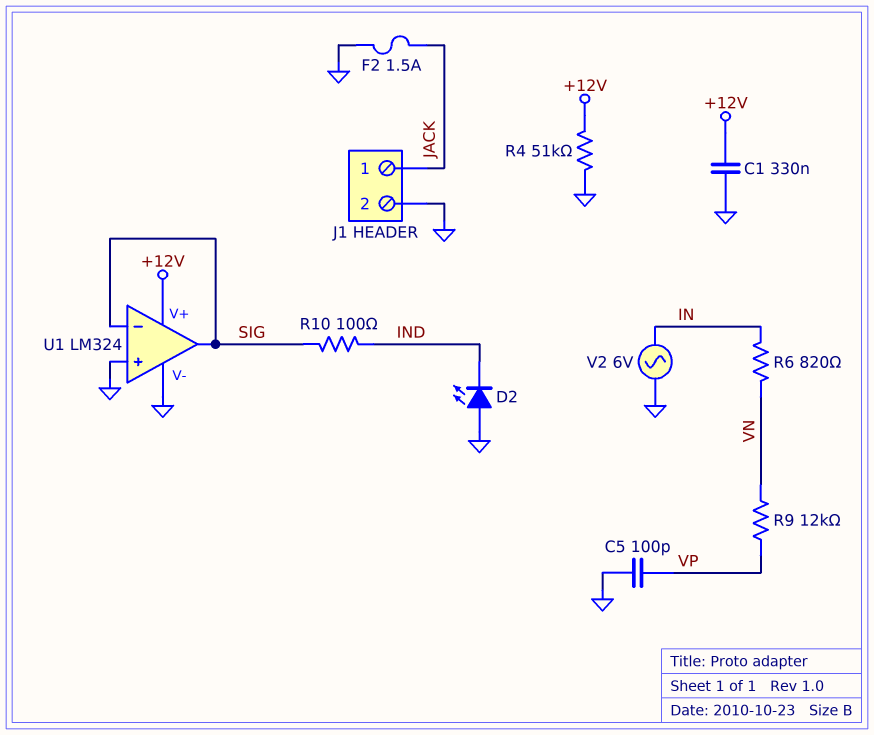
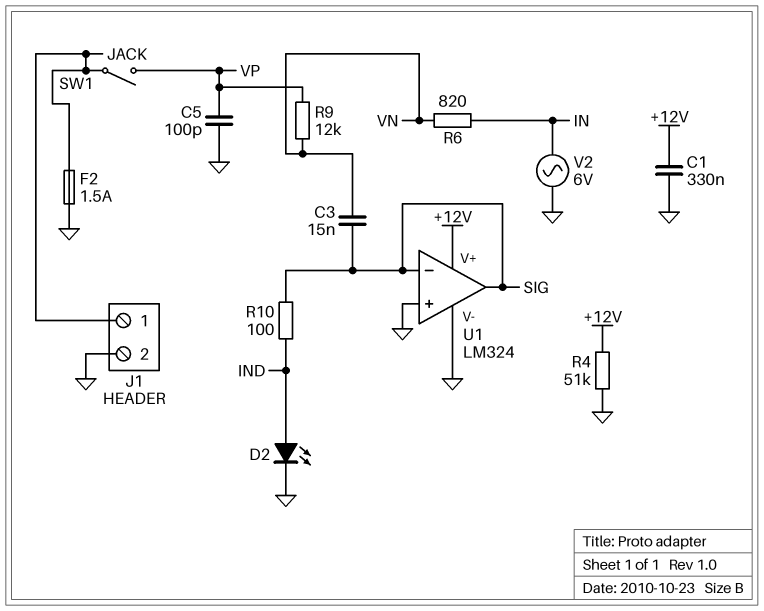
C3: none -> 15nF (SIG, VN)
D2: LED (A GND, K IND) -> LED (A IND, K GND)
SW1: none -> switch (JACK, VP)

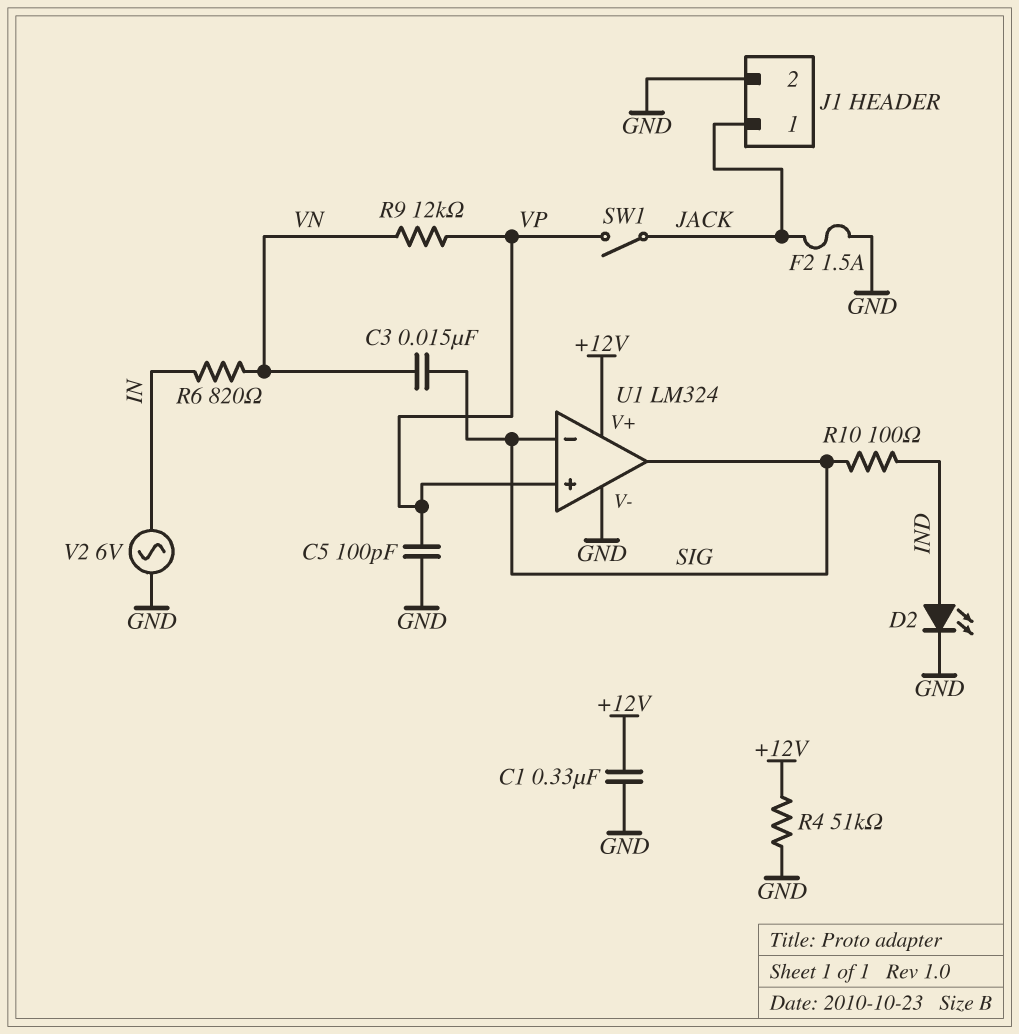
U1 pin in+: GND -> VP

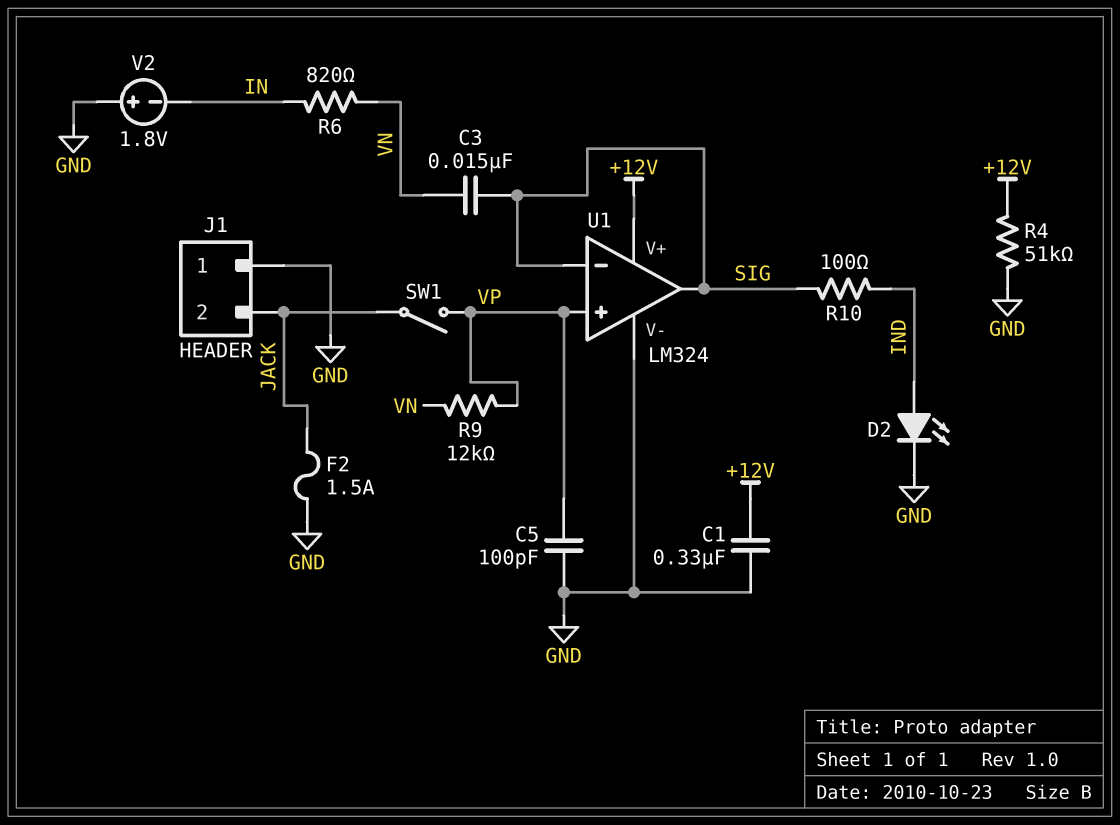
J1 pin 1: JACK -> GND
J1 pin 2: GND -> JACK
V2: AC 6V (GND, IN) -> 1.8V (plus GND, minus IN)

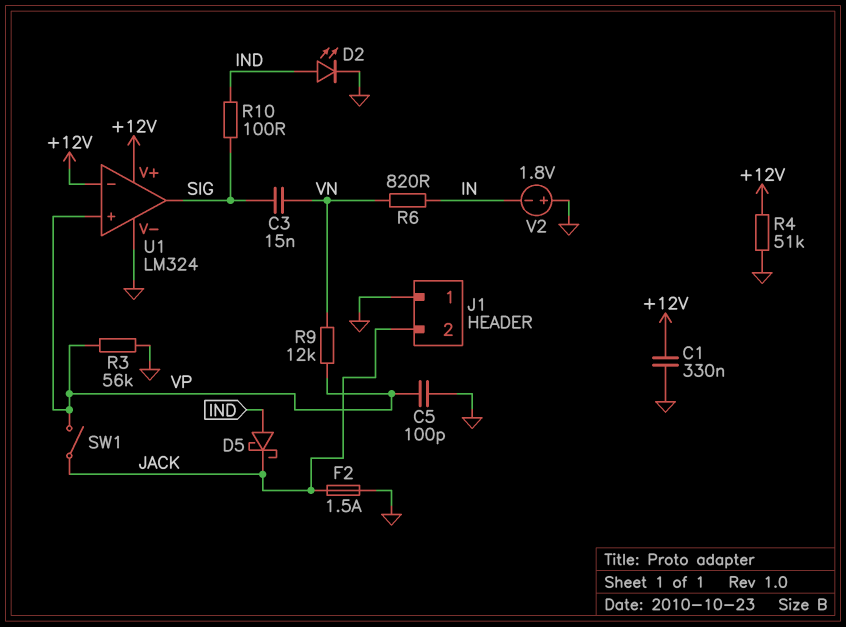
D5: none -> schottky (A IND, K JACK)
R3: none -> 56k (GND, VP)
U1 pin in-: SIG -> +12V

